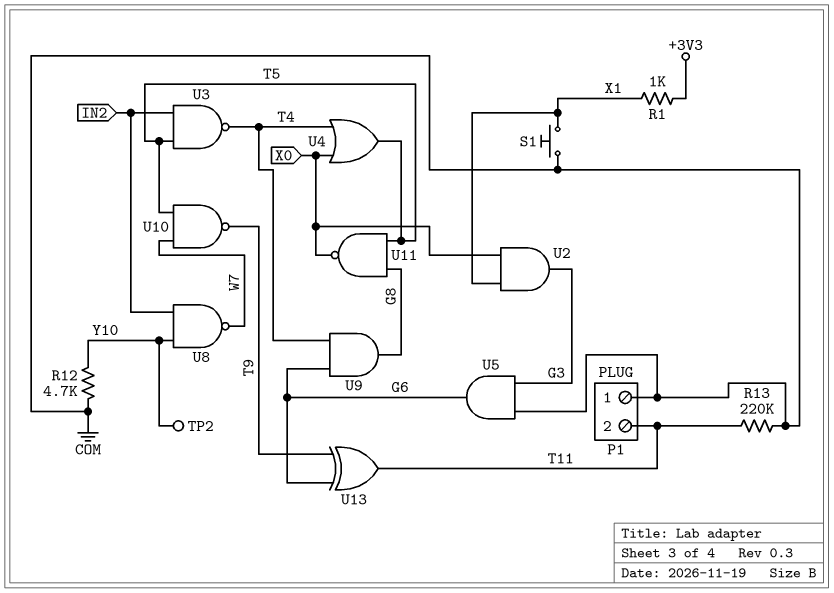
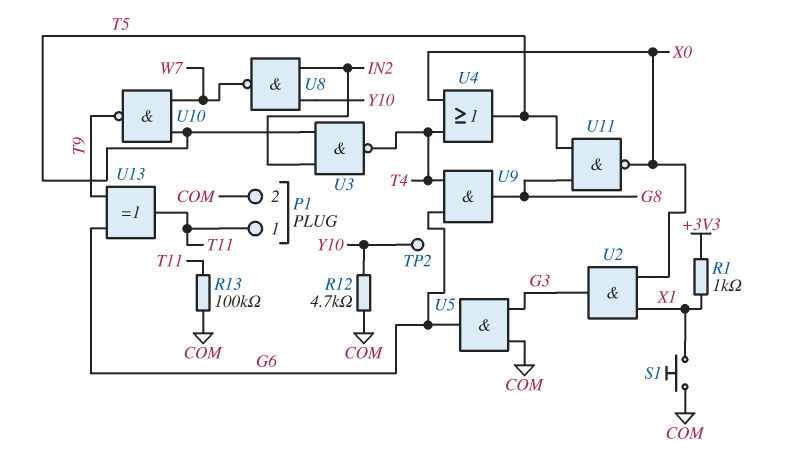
P1 pin 1: COM -> T11
P1 pin 2: T11 -> COM
R13: 220k (COM, T11) -> 100k (COM, T11)

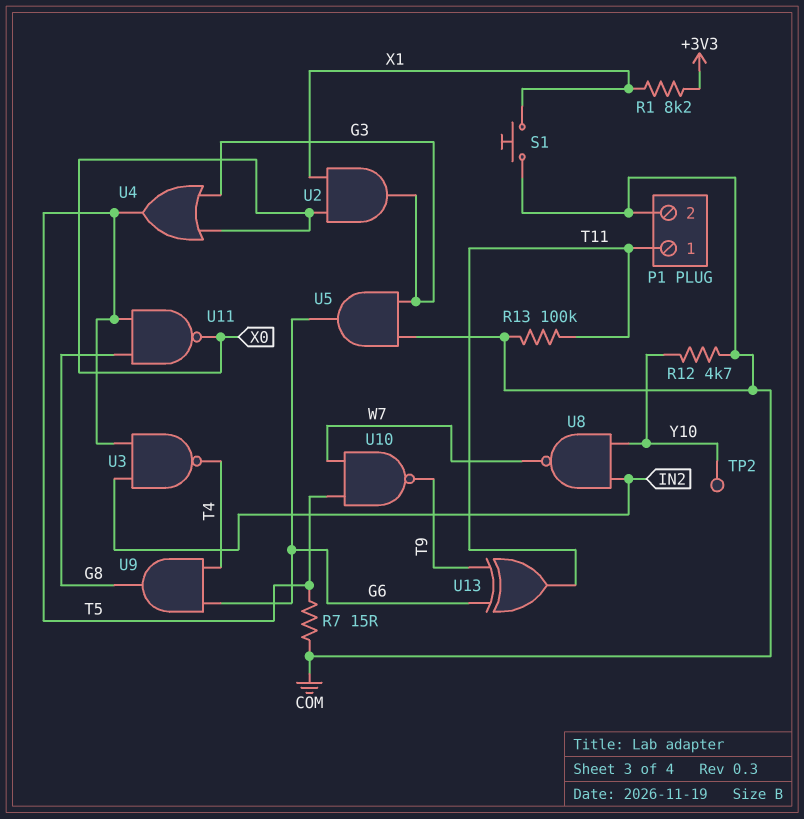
R1: 1k (+3V3, X1) -> 8.2k (+3V3, X1)
R7: none -> 15 (COM, T5)
U4: OR (in T4, in X0, out T5) -> OR (in G3, in X0, out T5)

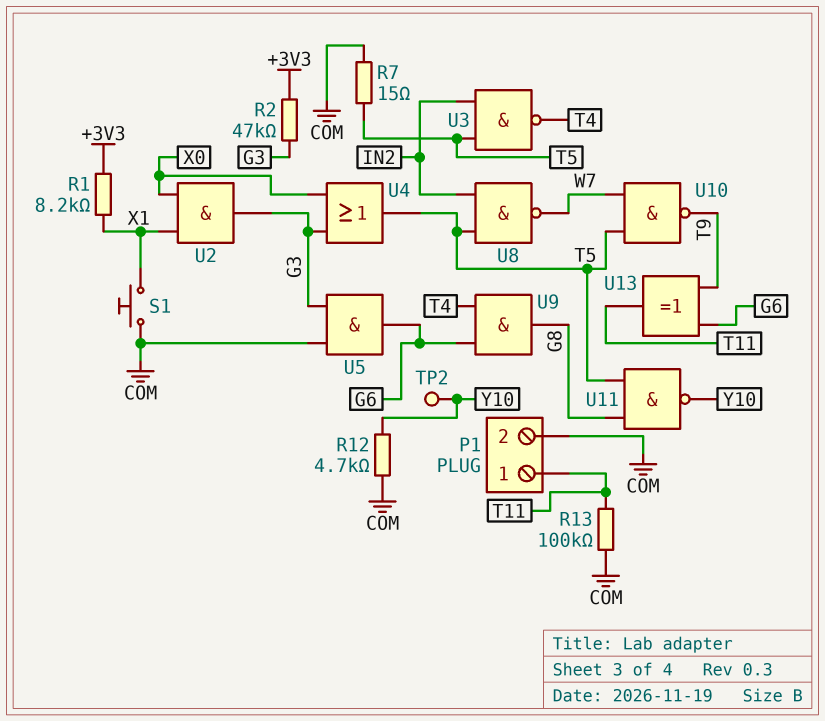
R2: none -> 47k (+3V3, G3)
U8: NAND (in IN2, in Y10, out W7) -> NAND (in IN2, in T5, out W7)
U11: NAND (in G8, in T5, out X0) -> NAND (in G8, in T5, out Y10)

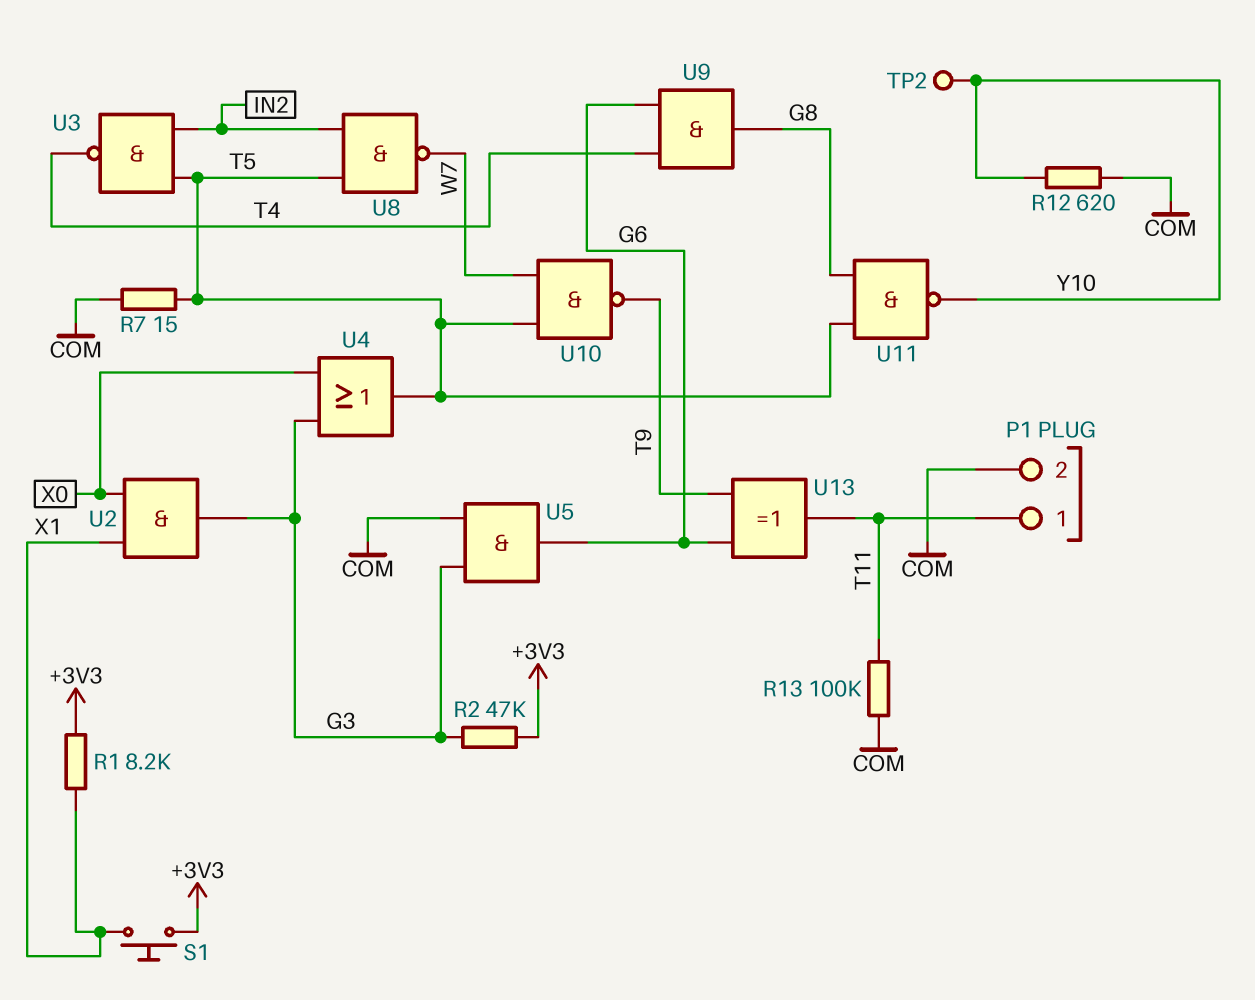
R12: 4.7k (COM, Y10) -> 620 (COM, Y10)
S1: button (COM, X1) -> button (+3V3, X1)

